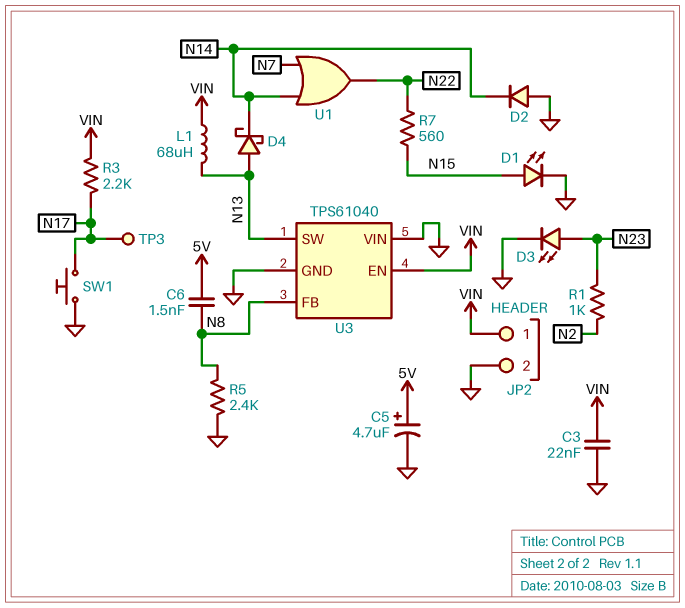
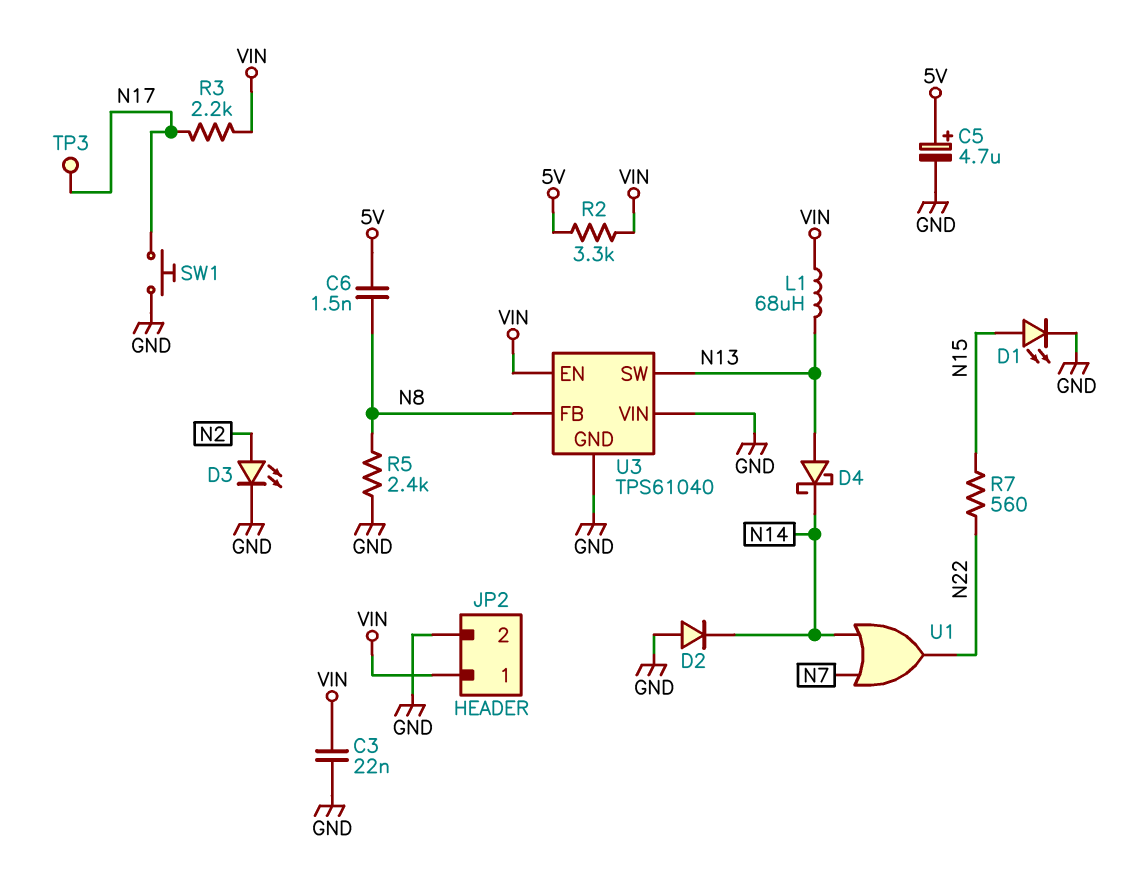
D3: LED (A N23, K GND) -> LED (A N2, K GND)
R1: 1k (N2, N23) -> none
R2: none -> 3.3k (5V, VIN)

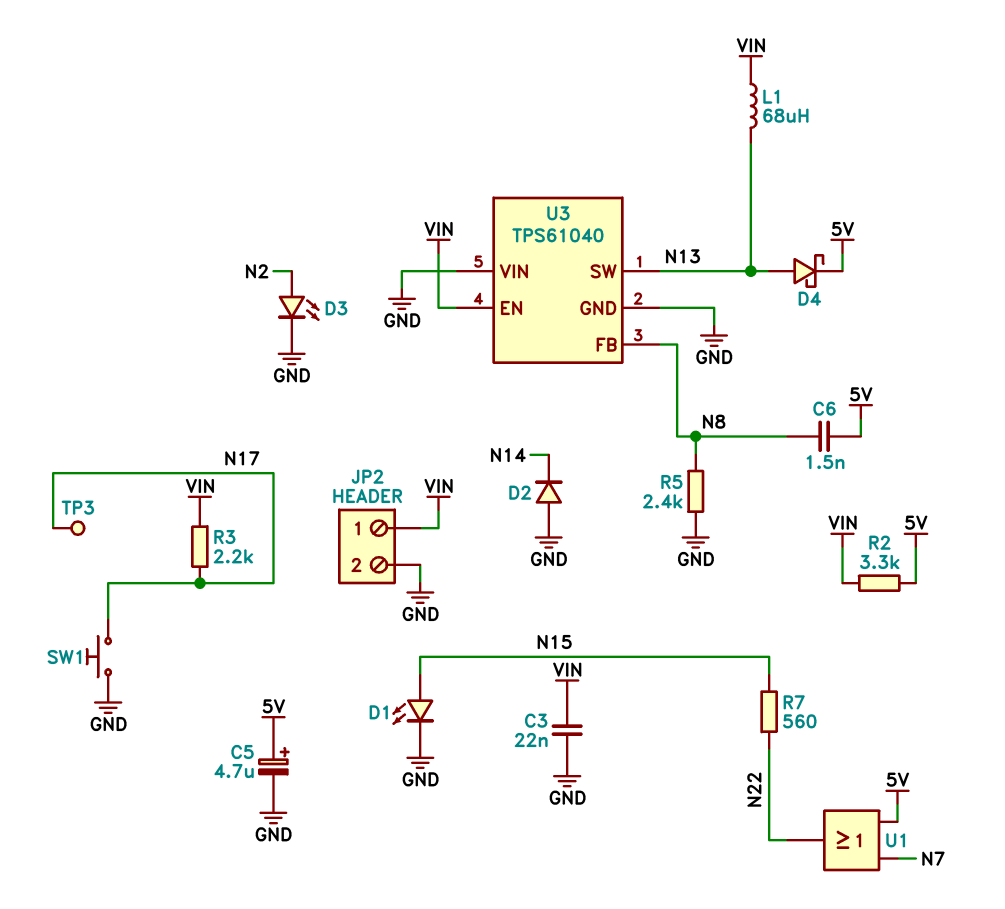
D4: schottky (A N13, K N14) -> schottky (A N13, K 5V)
U1: OR (in N7, in N14, out N22) -> OR (in 5V, in N7, out N22)

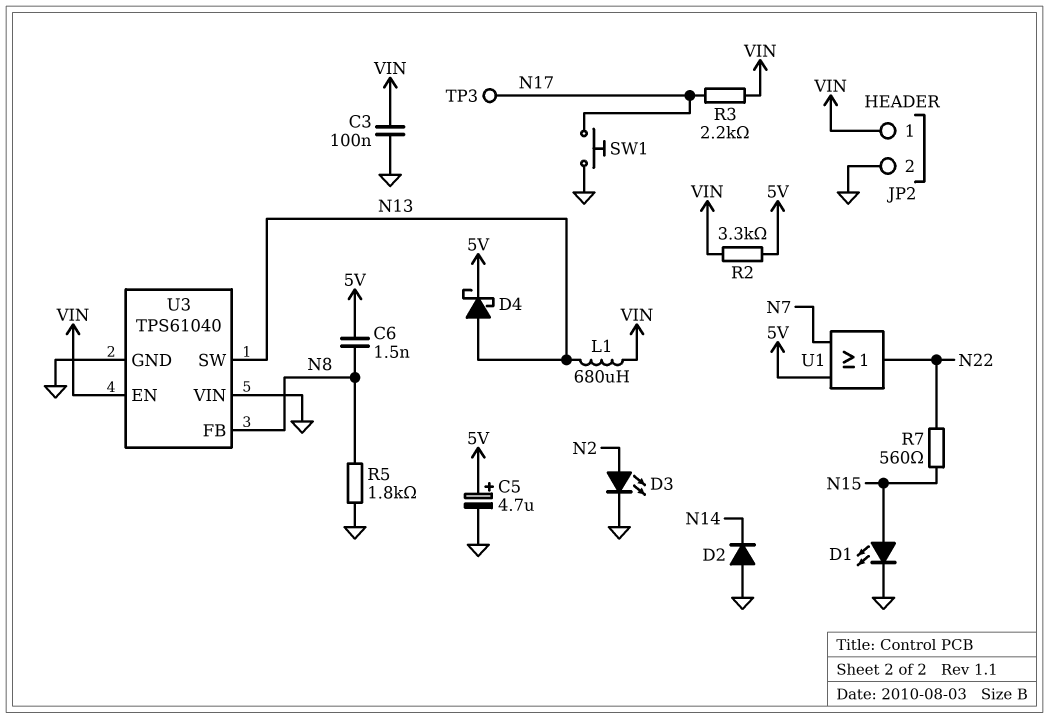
C3: 22nF (GND, VIN) -> 100nF (GND, VIN)
L1: 68uH (N13, VIN) -> 680uH (N13, VIN)
R5: 2.4k (GND, N8) -> 1.8k (GND, N8)

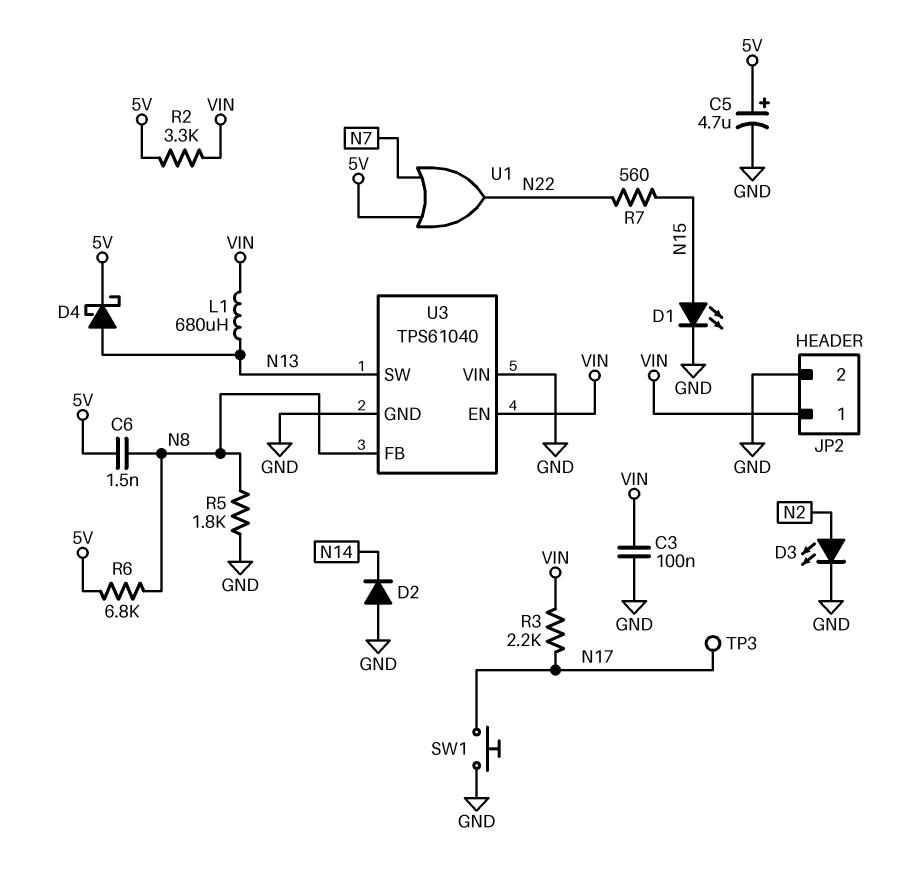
R6: none -> 6.8k (5V, N8)

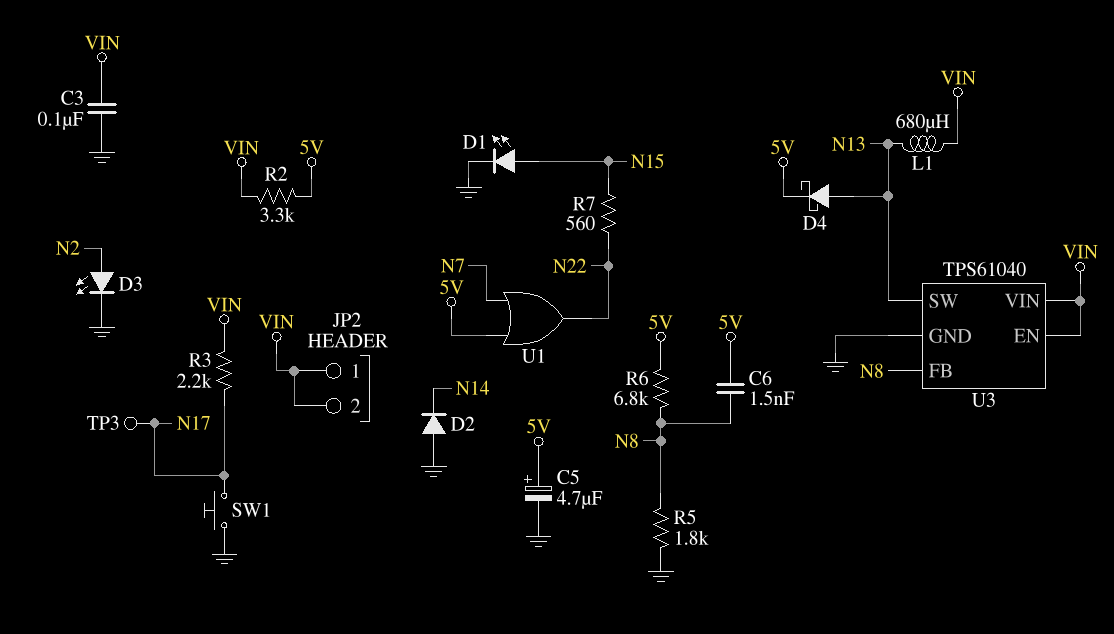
JP2 pin 2: GND -> VIN
U3 pin VIN: GND -> VIN

